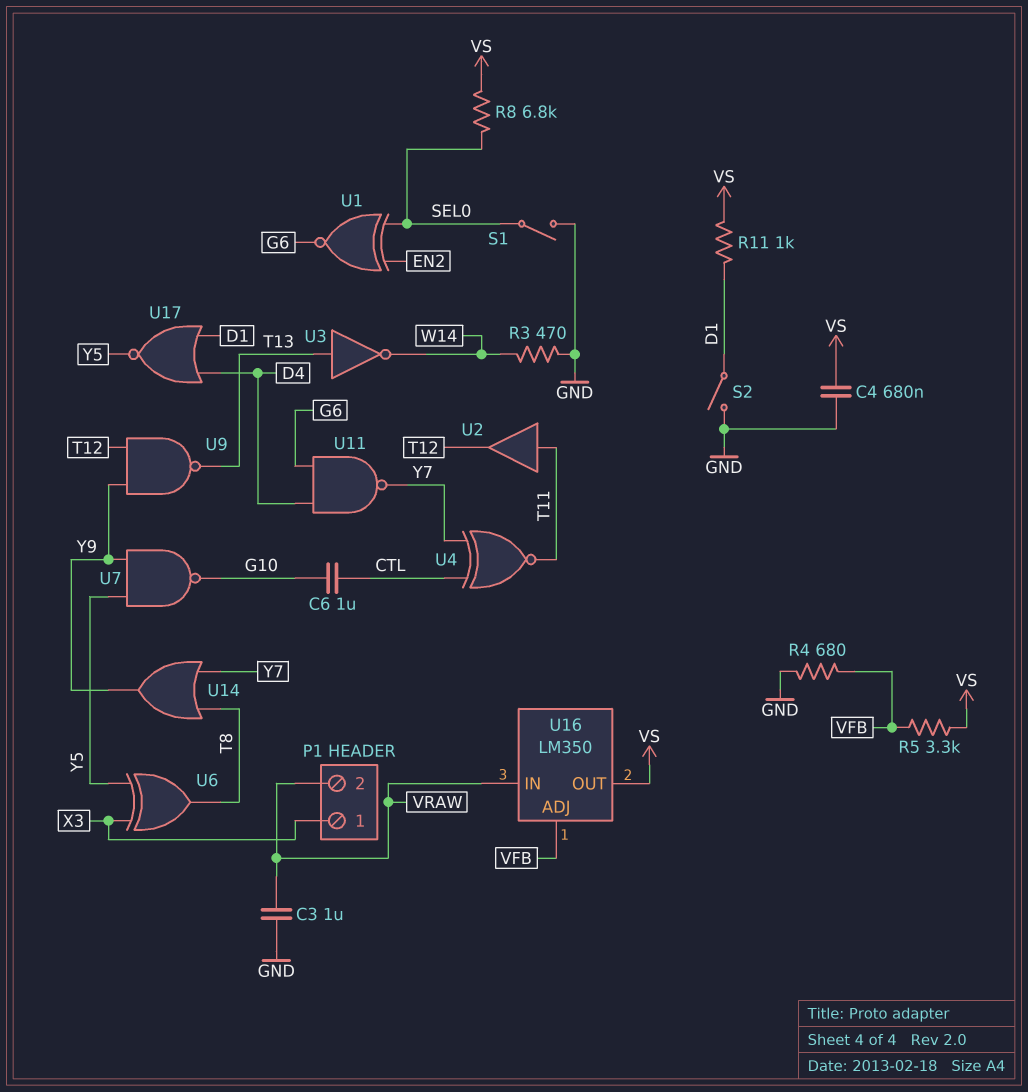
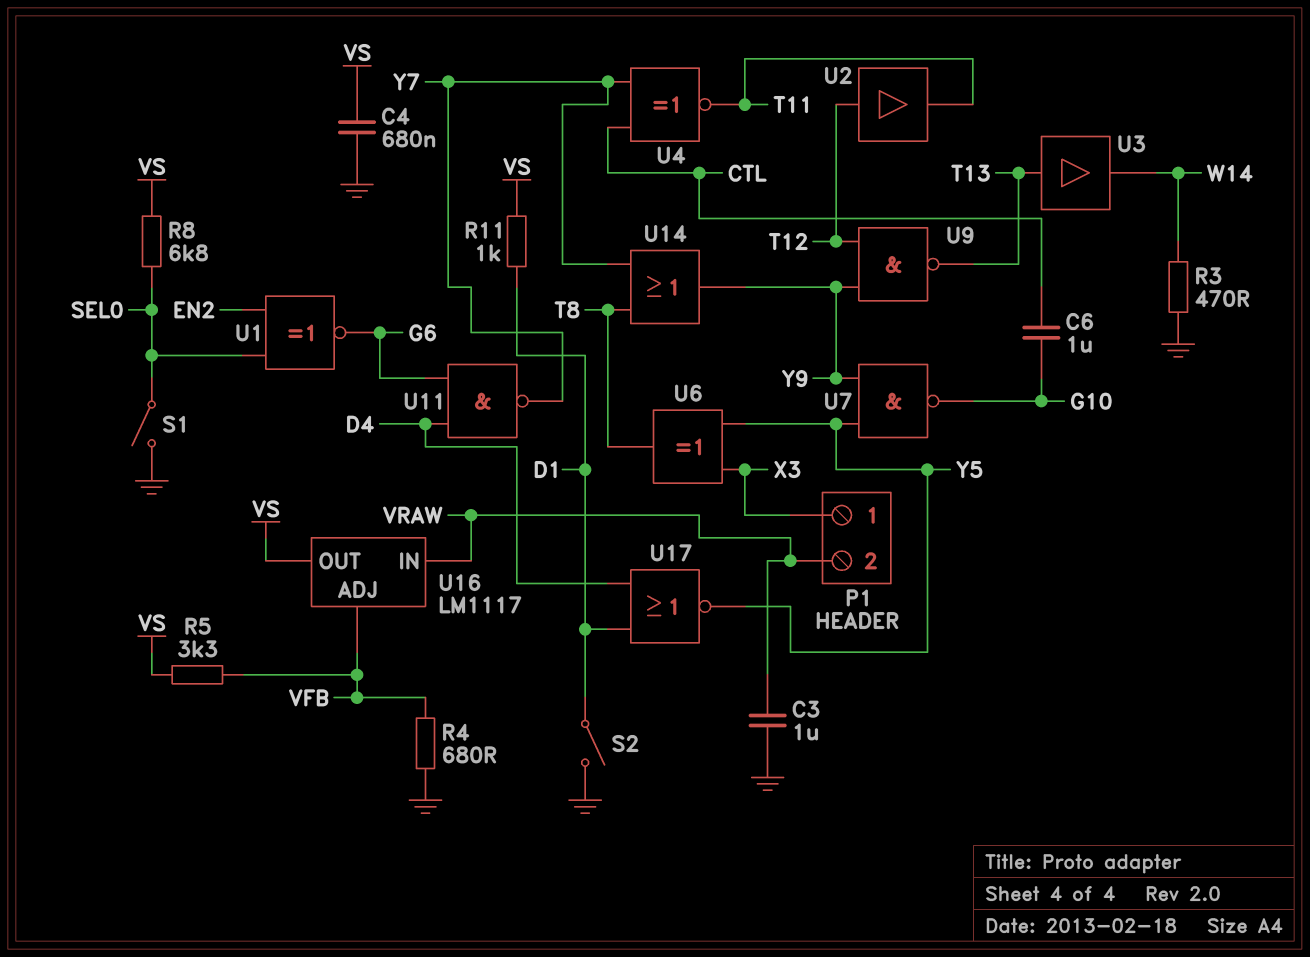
U2: buffer (in T11, out T12) -> buffer (in T12, out T11)
U3: NOT (in T13, out W14) -> buffer (in T13, out W14)
U16: LM350 -> LM1117

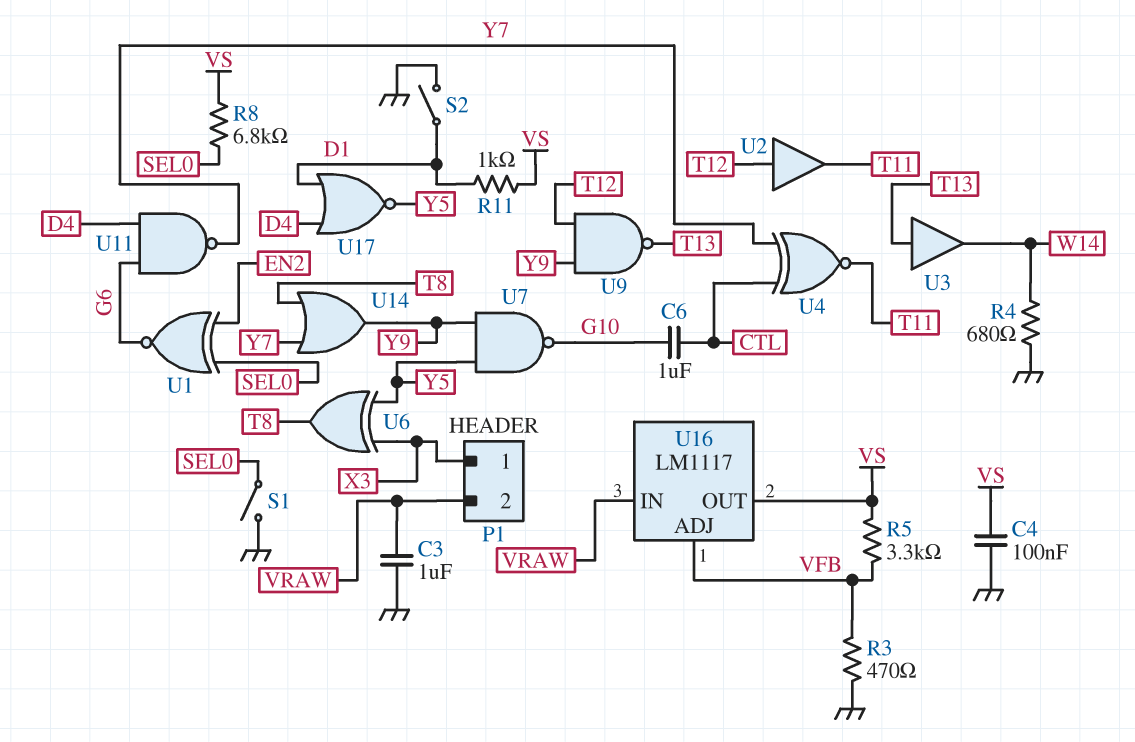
C4: 680nF (GND, VS) -> 100nF (GND, VS)
R3: 470 (GND, W14) -> 470 (GND, VFB)
R4: 680 (GND, VFB) -> 680 (GND, W14)

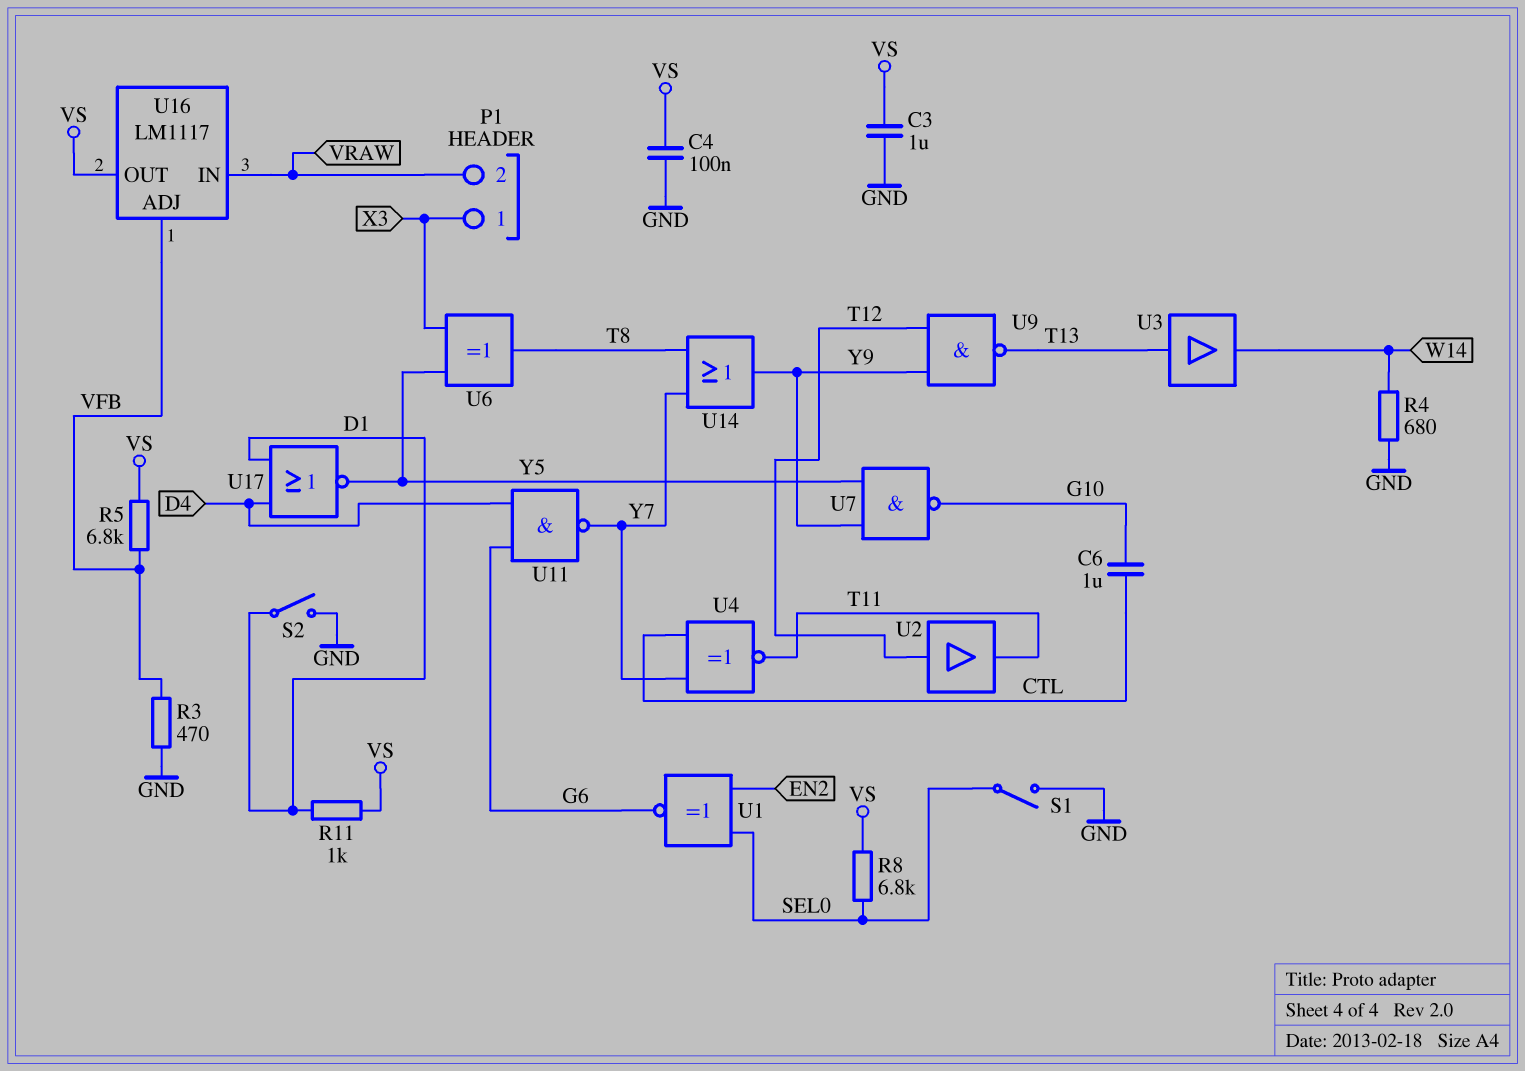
C3: 1uF (GND, VRAW) -> 1uF (GND, VS)
R5: 3.3k (VFB, VS) -> 6.8k (VFB, VS)

